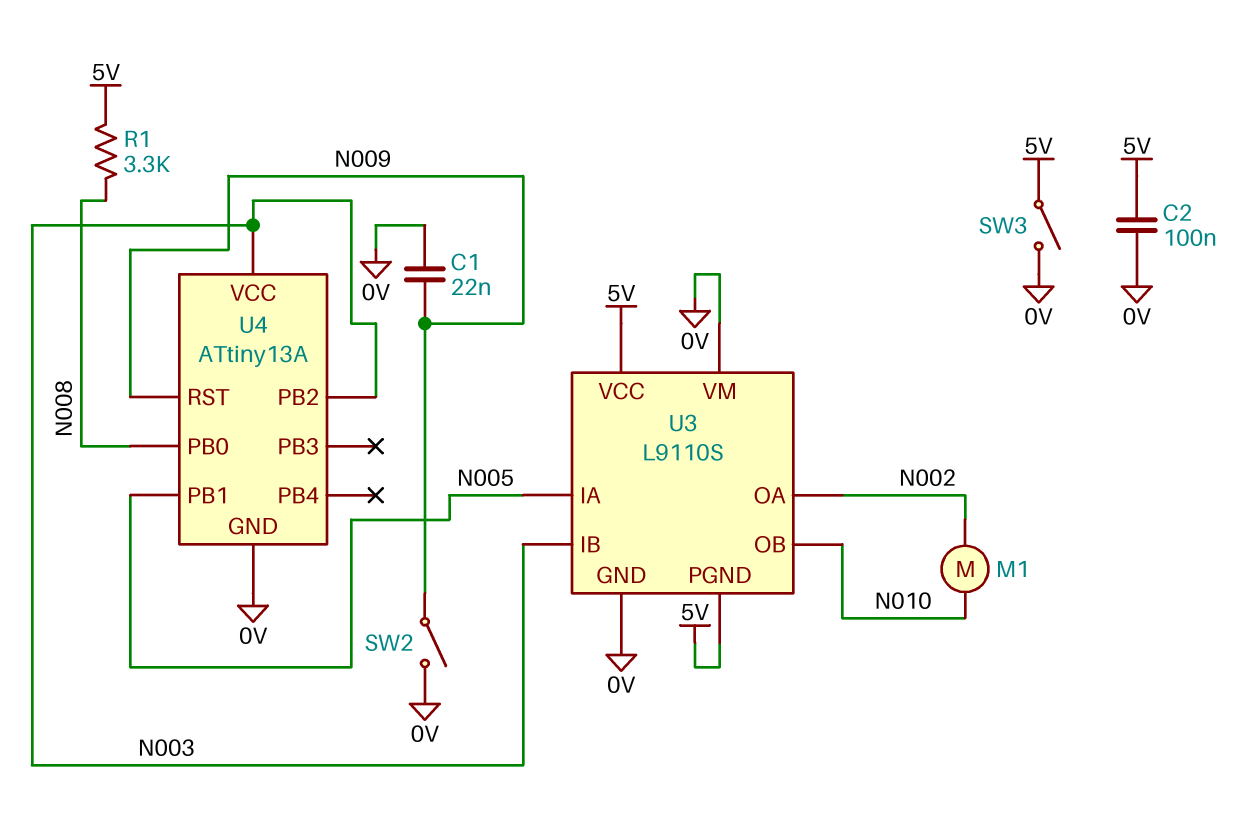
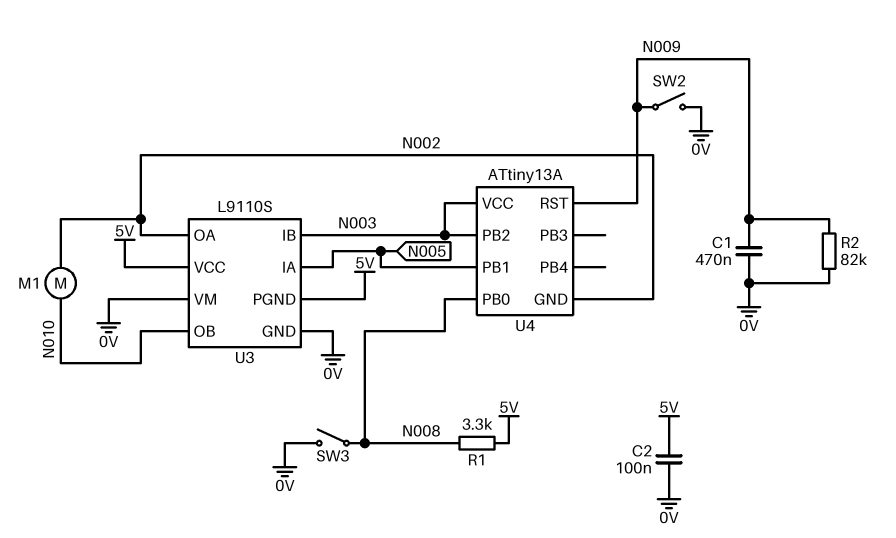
C1: 22nF (0V, N009) -> 470nF (0V, N009)
R2: none -> 82k (0V, N009)
SW3: switch (0V, 5V) -> switch (0V, N008)
U4 pin GND: 0V -> N002

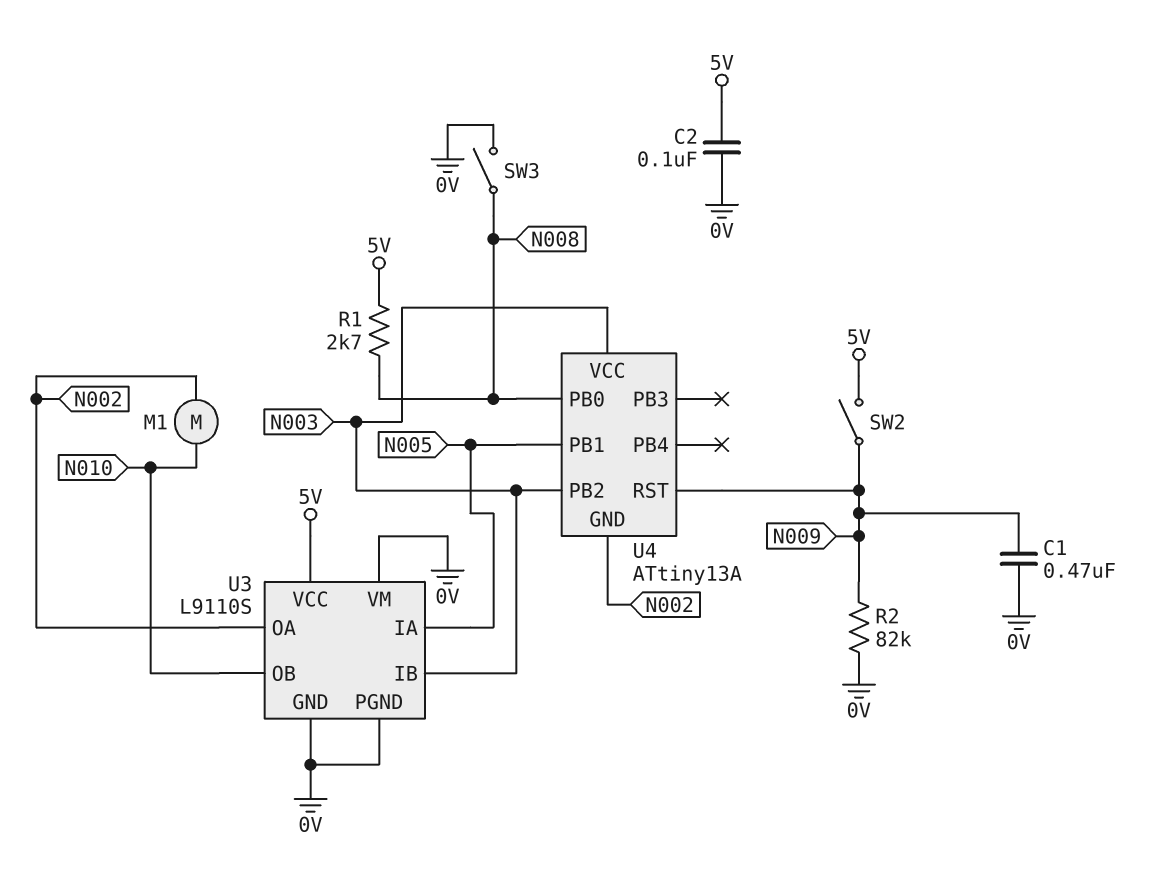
R1: 3.3k (5V, N008) -> 2.7k (5V, N008)
SW2: switch (0V, N009) -> switch (5V, N009)
U3 pin PGND: 5V -> 0V

